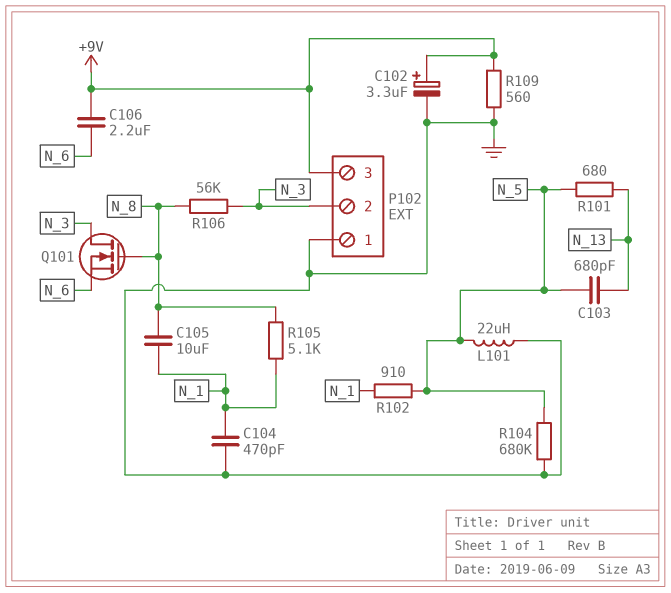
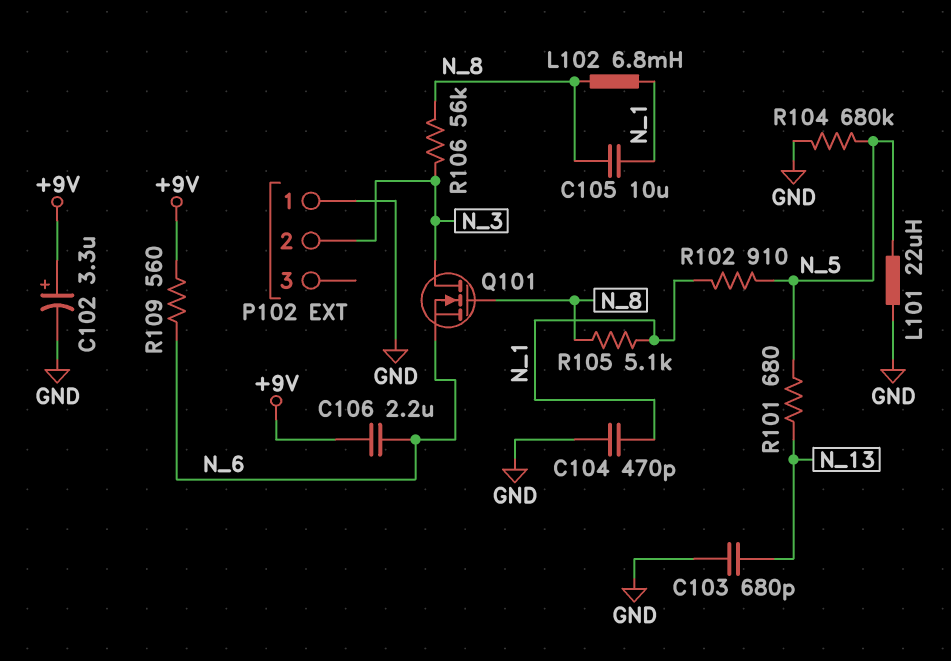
C103: 680pF (N_5, N_13) -> 680pF (GND, N_13)
L102: none -> 6.8mH (N_1, N_8)
P102 pin 3: +9V -> none
R109: 560 (+9V, GND) -> 560 (+9V, N_6)

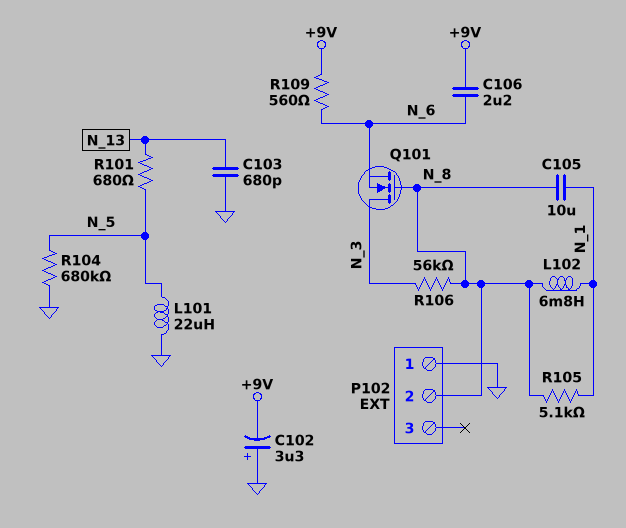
C102: 3.3uF (plus +9V, minus GND) -> 3.3uF (plus GND, minus +9V)
C104: 470pF (GND, N_1) -> none
P102 pin 2: N_3 -> N_8
R102: 910 (N_1, N_5) -> none

